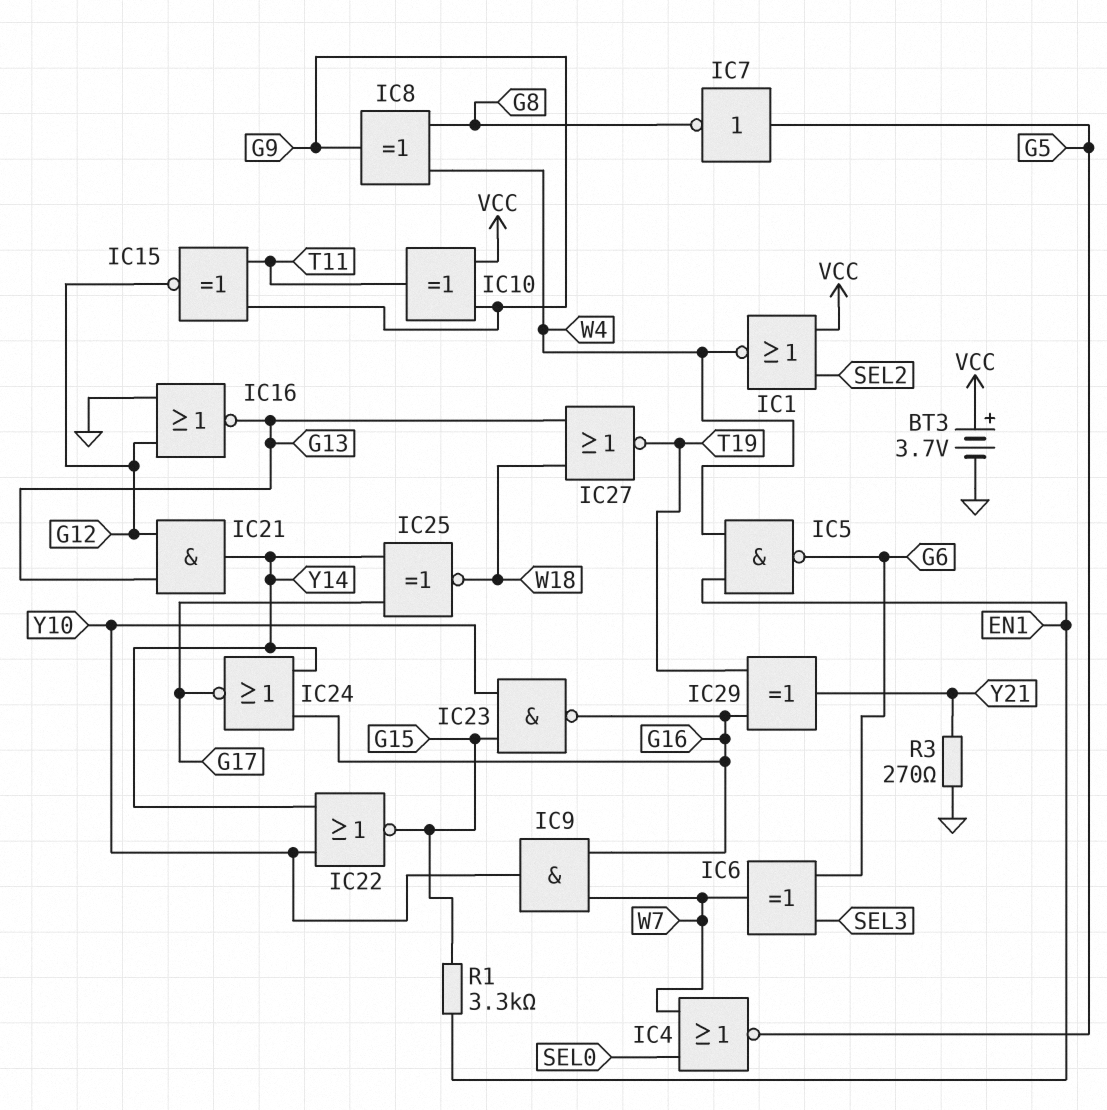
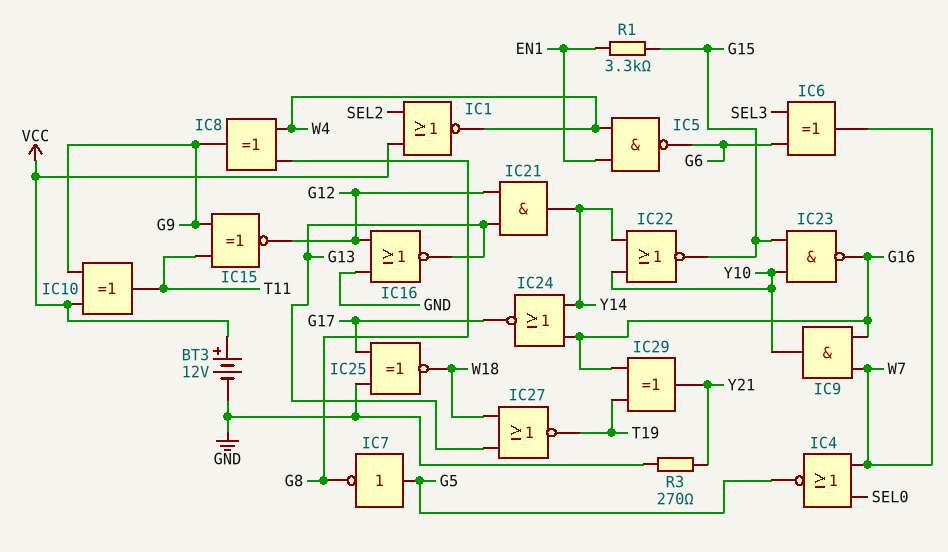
BT3: 3.7V (plus VCC, minus GND) -> 12V (plus VCC, minus GND)
IC25: XNOR (in G17, in Y14, out W18) -> XNOR (in G17, in GND, out W18)

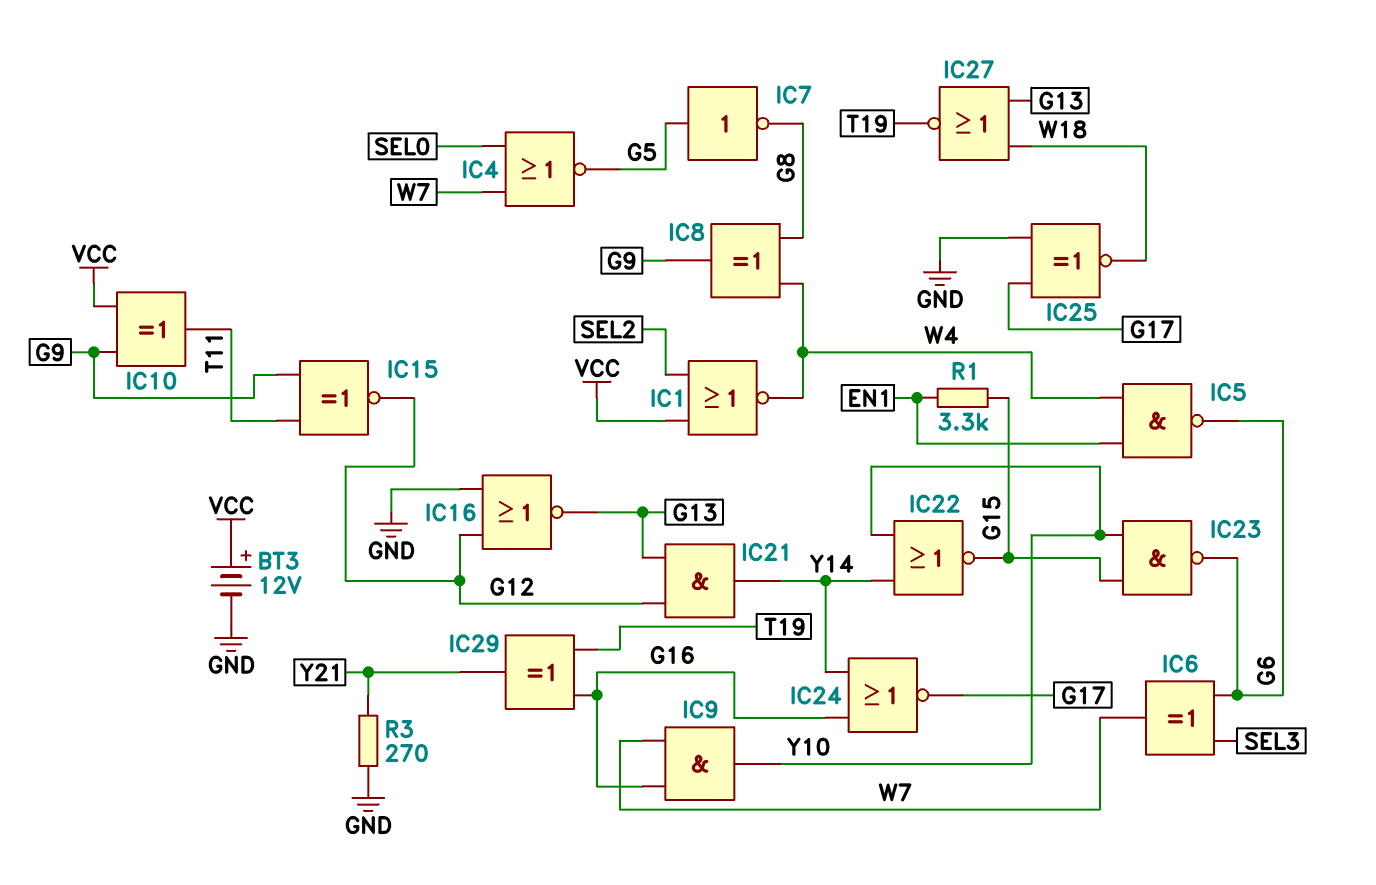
IC23: NAND (in G15, in Y10, out G16) -> NAND (in G15, in Y10, out G6)

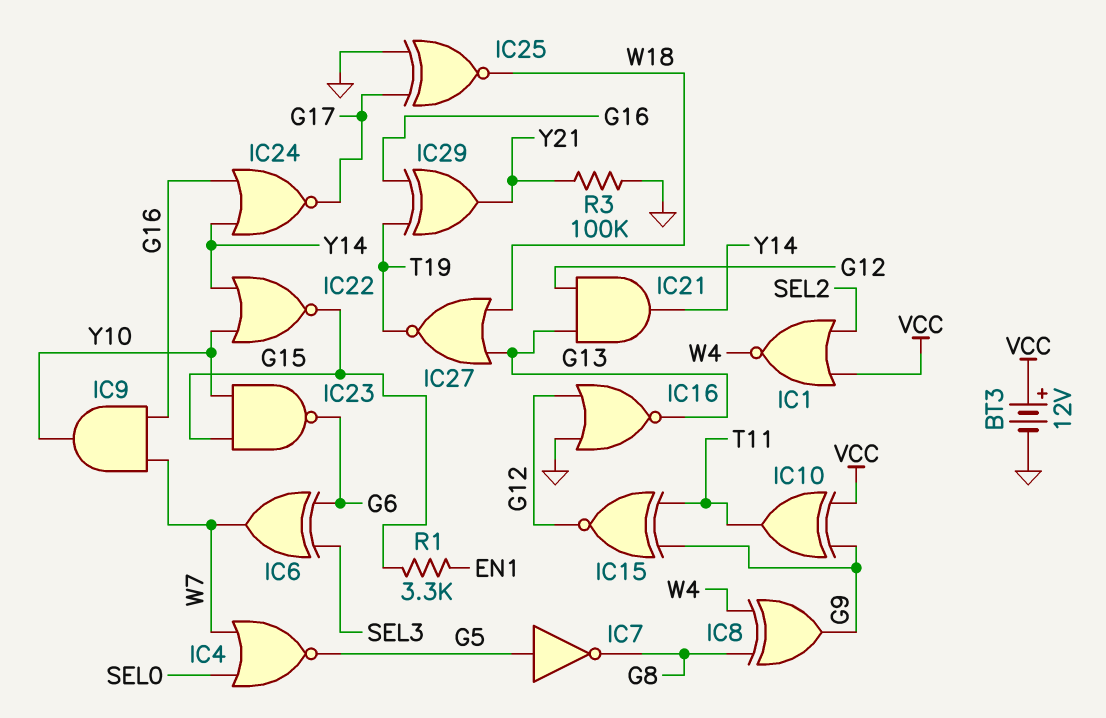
IC5: NAND (in EN1, in W4, out G6) -> none
R3: 270 (GND, Y21) -> 100k (GND, Y21)

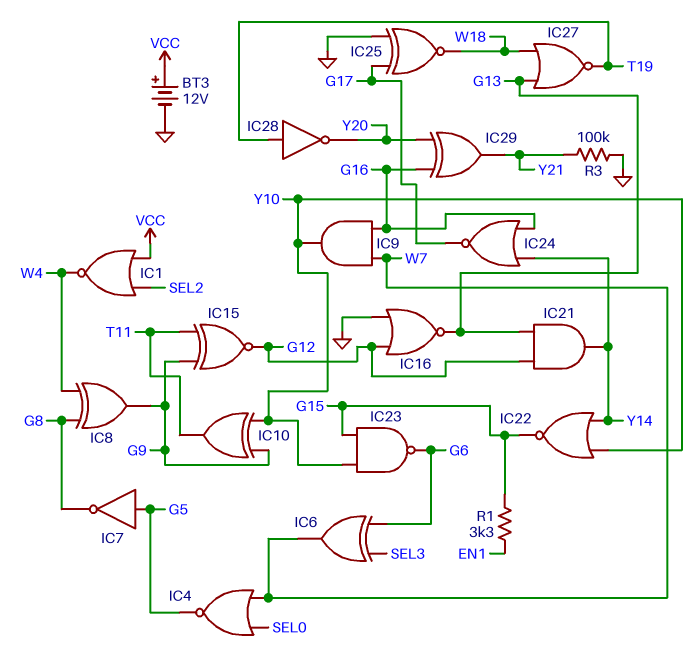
IC10: XOR (in G9, in VCC, out T11) -> XOR (in G9, in Y10, out T11)
IC28: none -> NOT (in T19, out Y20)
IC29: XOR (in G16, in T19, out Y21) -> XOR (in G16, in Y20, out Y21)

